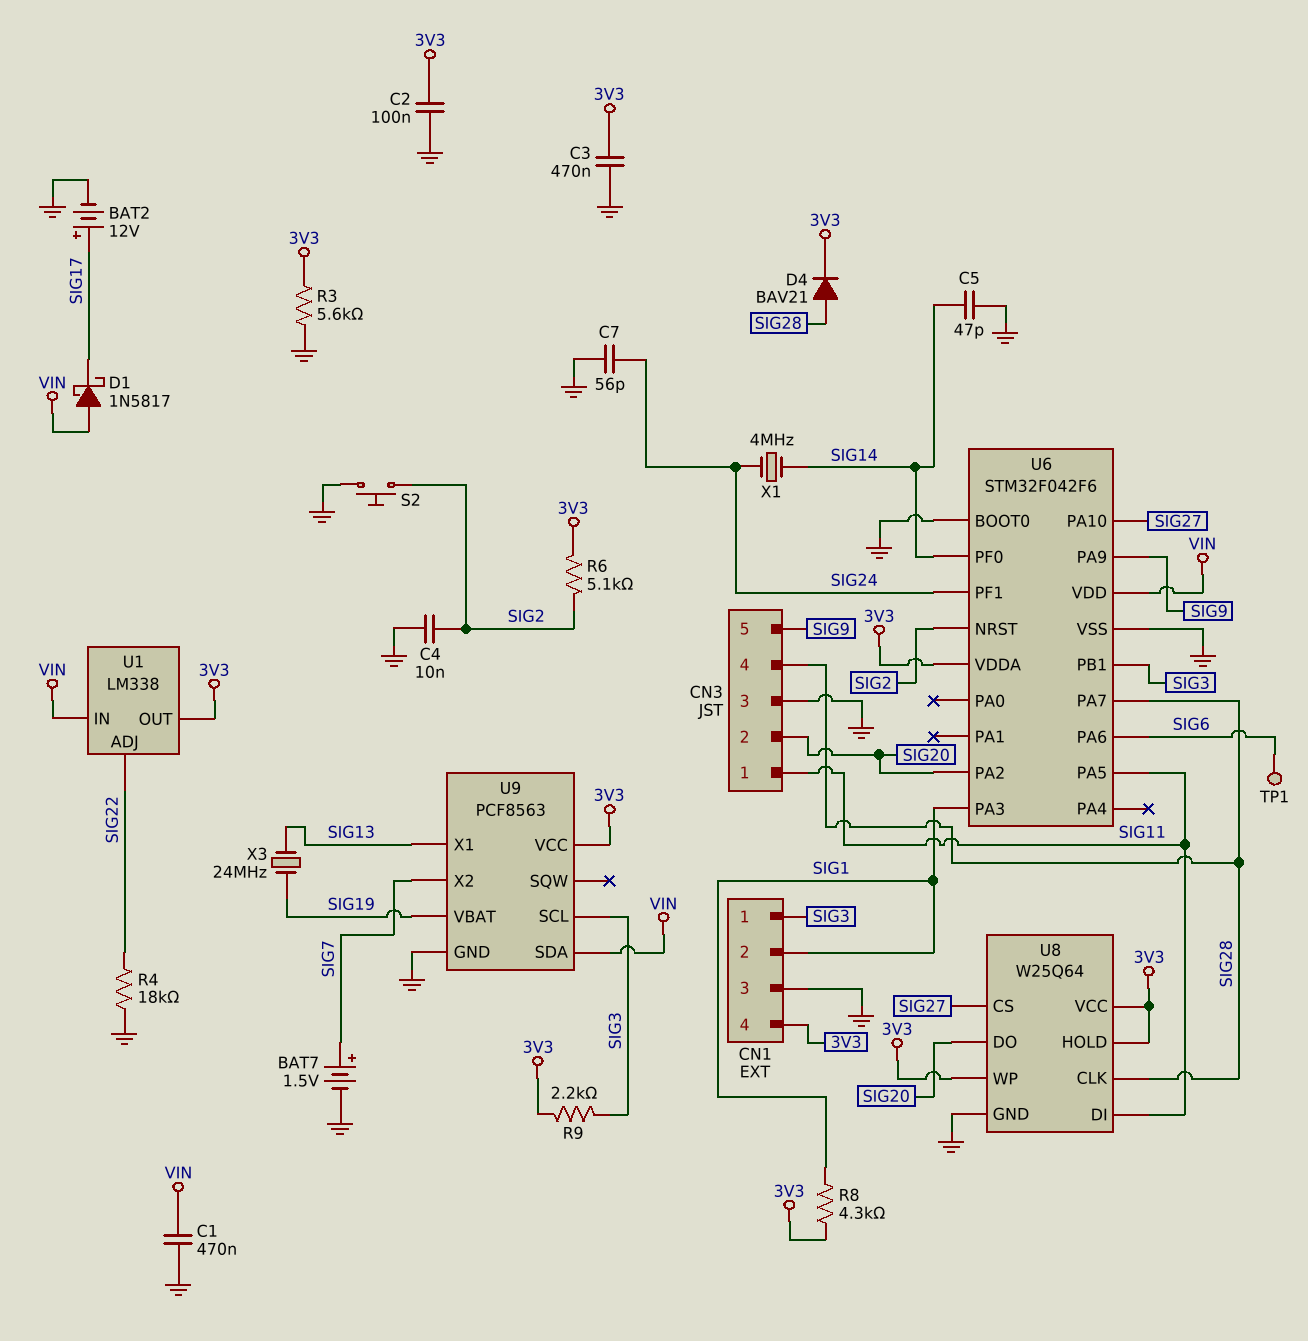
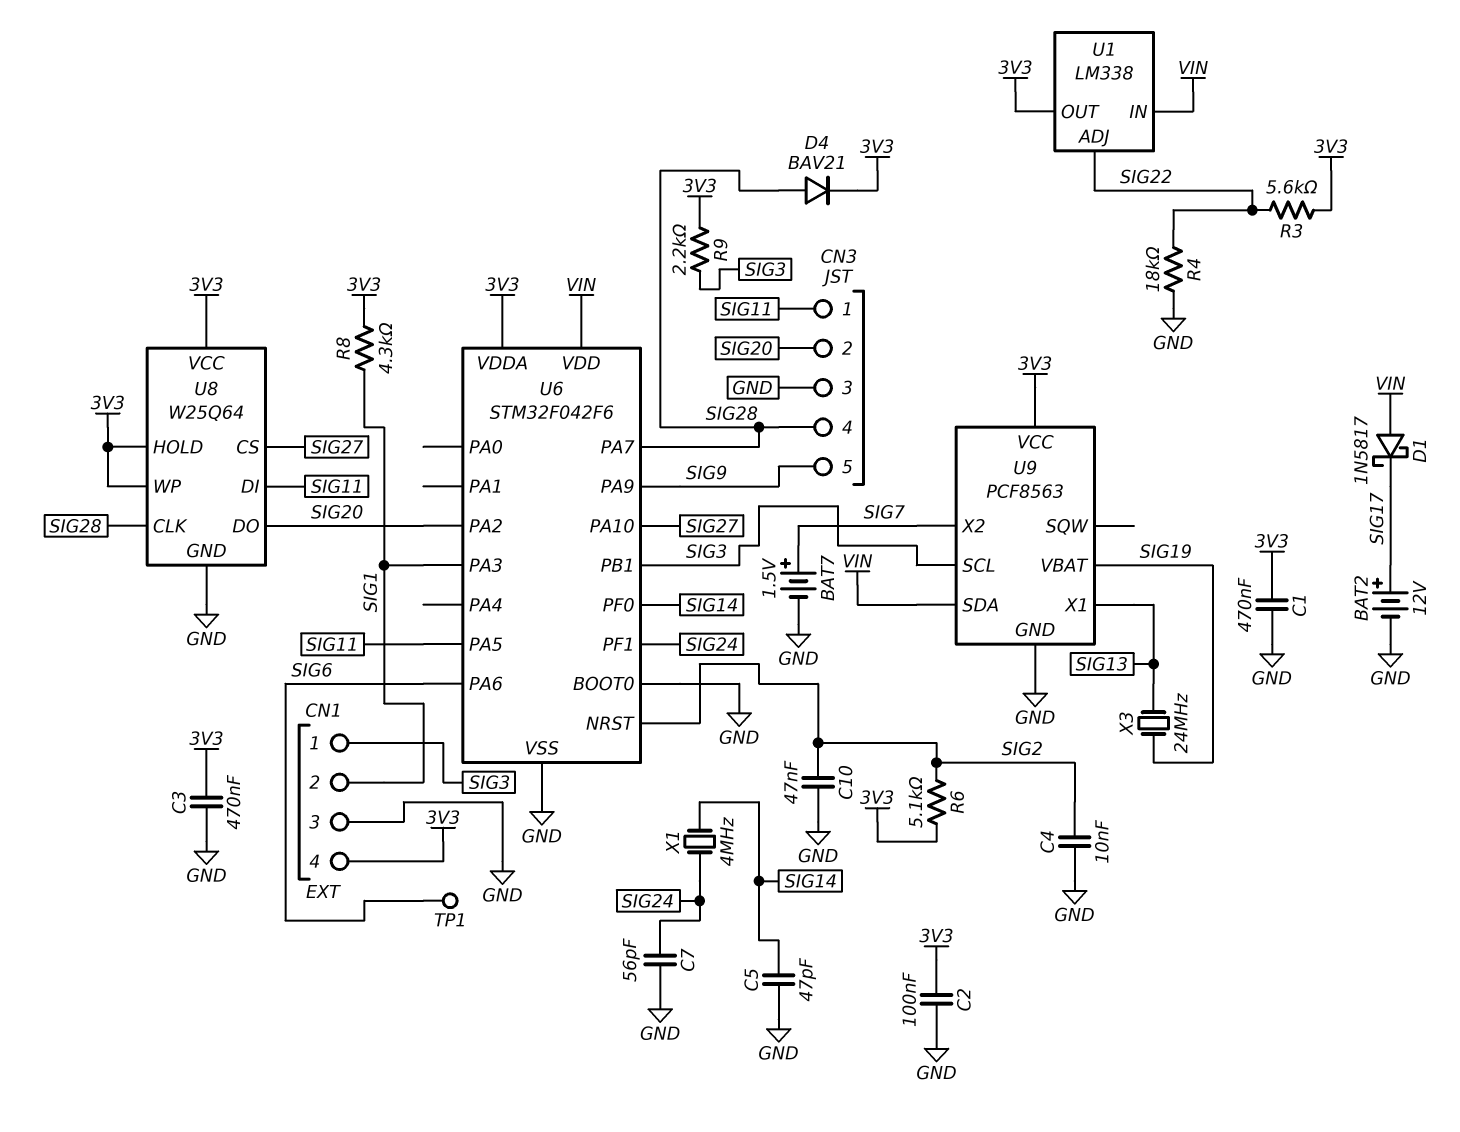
C1: 470nF (GND, VIN) -> 470nF (3V3, GND)
C10: none -> 47nF (GND, SIG2)
R3: 5.6k (3V3, GND) -> 5.6k (3V3, SIG22)
S2: button (GND, SIG2) -> none

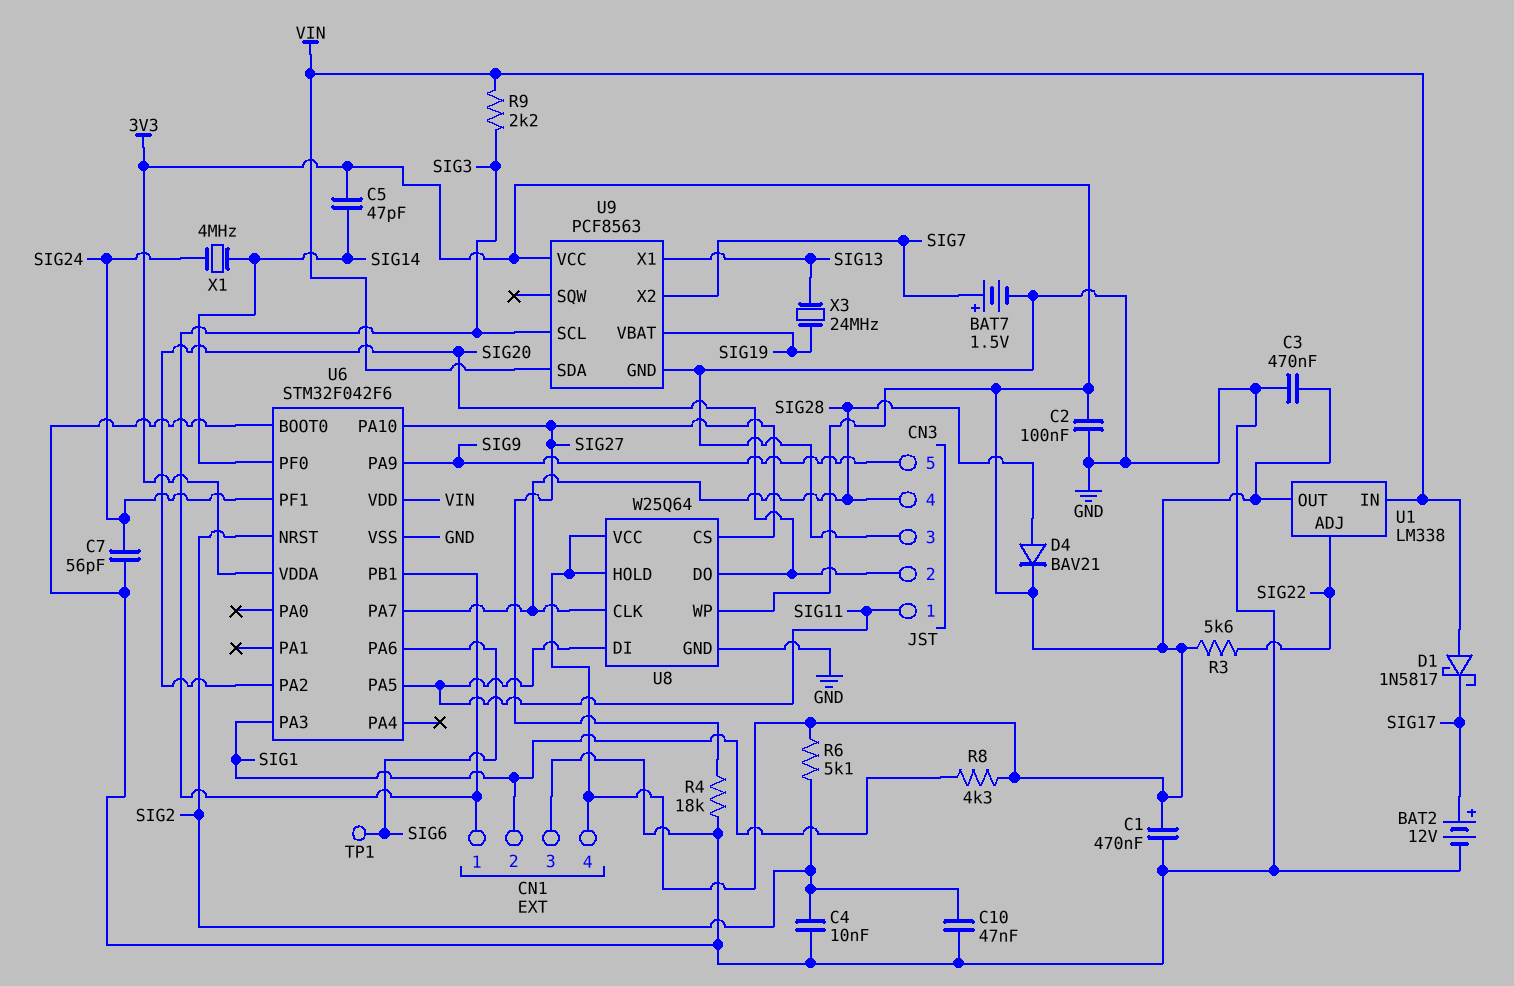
C5: 47pF (GND, SIG14) -> 47pF (3V3, SIG14)
R4: 18k (GND, SIG22) -> 18k (GND, SIG27)
R9: 2.2k (3V3, SIG3) -> 2.2k (SIG3, VIN)

